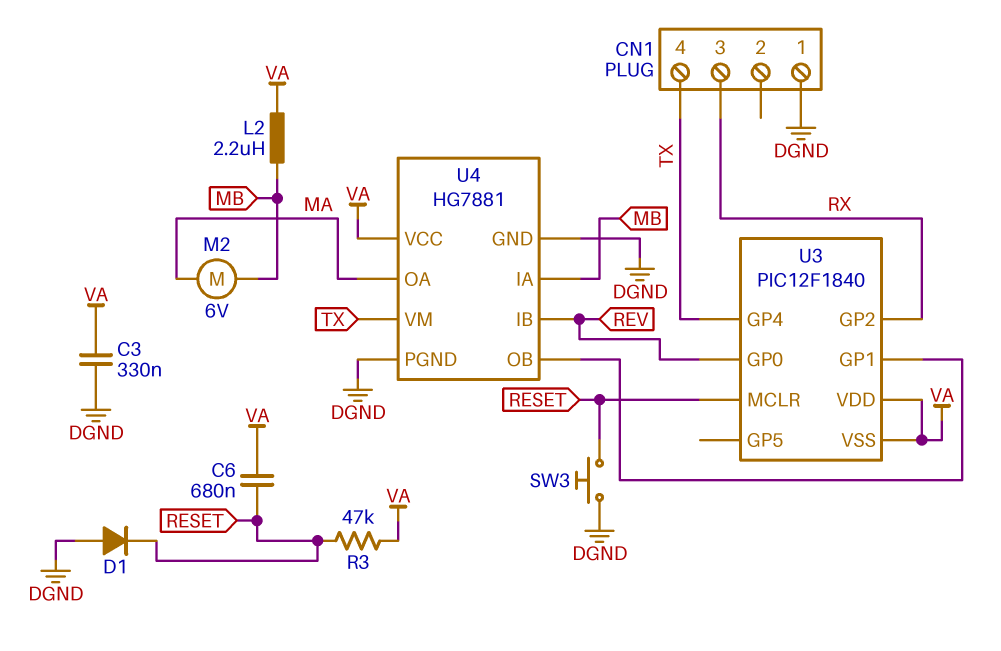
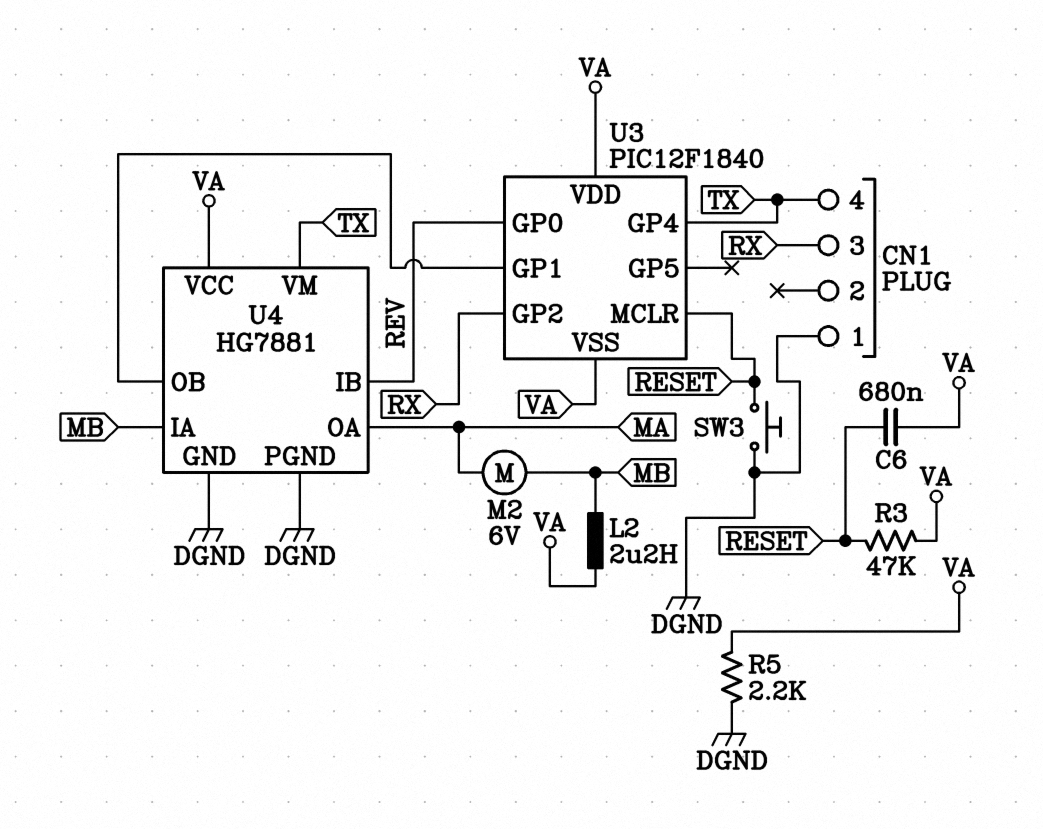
C3: 330nF (DGND, VA) -> none
D1: diode (A DGND, K RESET) -> none
R5: none -> 2.2k (DGND, VA)

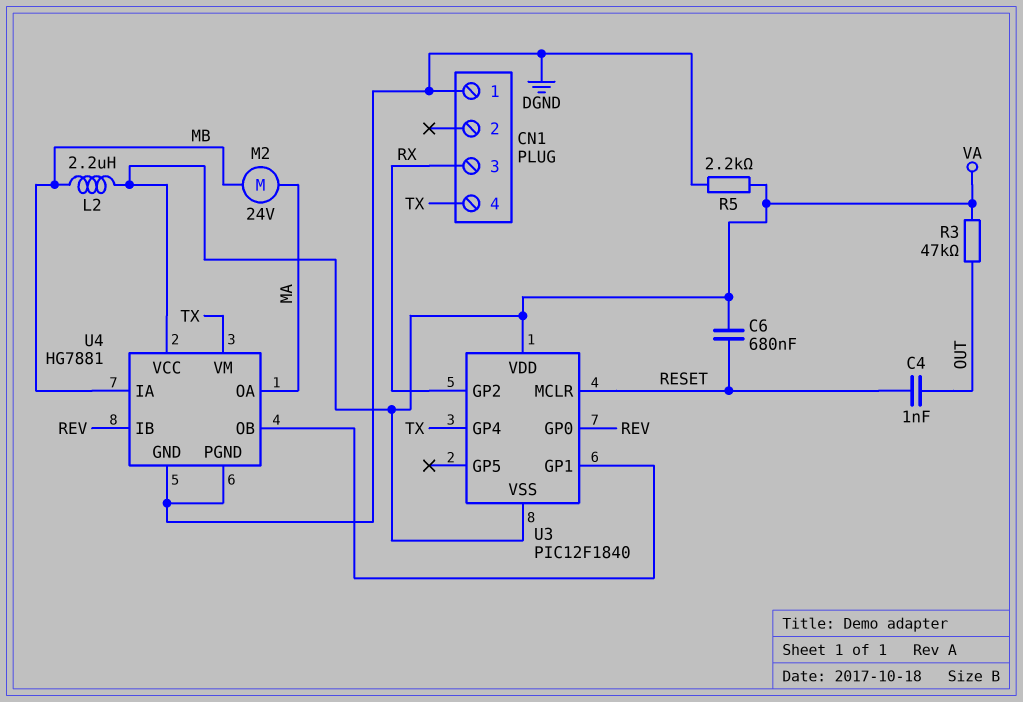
C4: none -> 1nF (OUT, RESET)
M2: motor 6V (MA, MB) -> motor 24V (MA, MB)
R3: 47k (RESET, VA) -> 47k (OUT, VA)
SW3: button (DGND, RESET) -> none

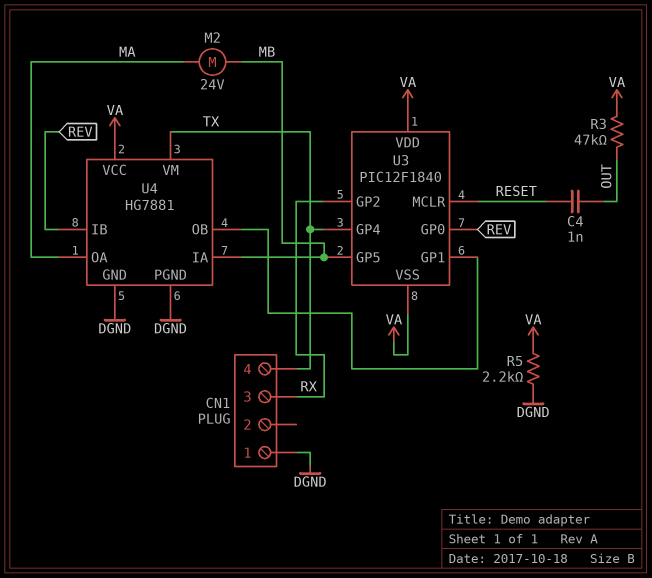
C6: 680nF (RESET, VA) -> none
L2: 2.2uH (MB, VA) -> none
U3 pin GP5: none -> MB

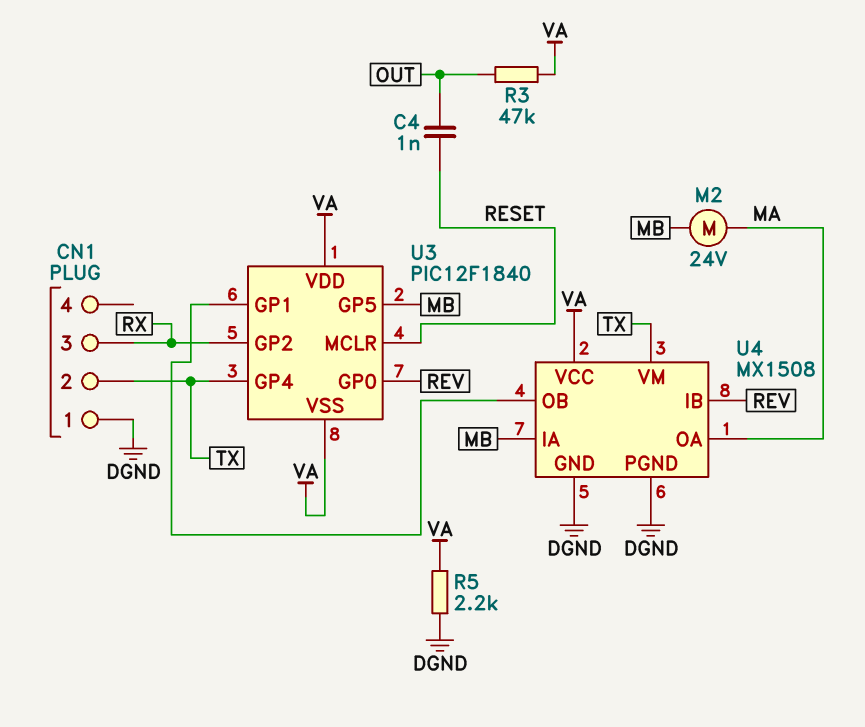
CN1 pin 2: none -> TX
CN1 pin 4: TX -> none
U4: HG7881 -> MX1508

